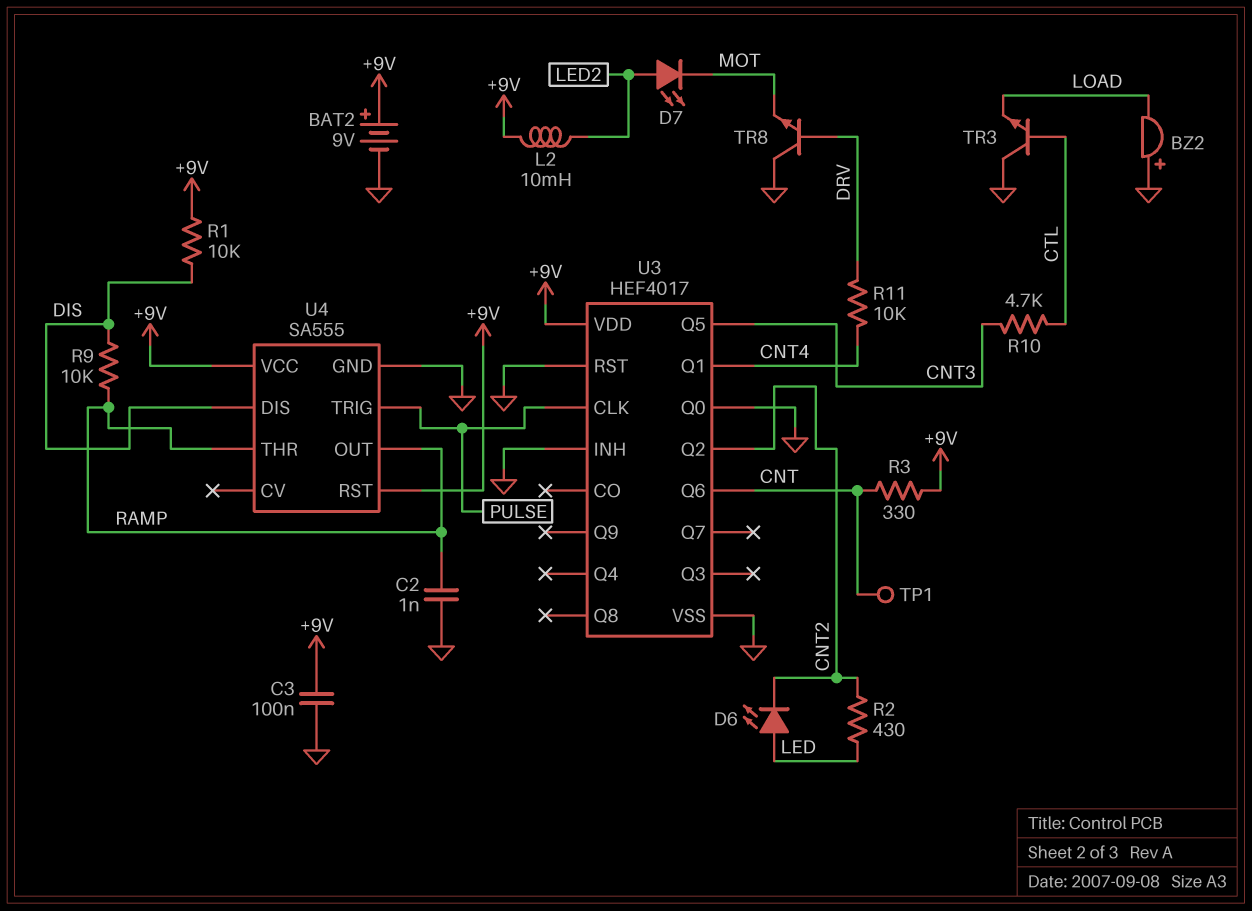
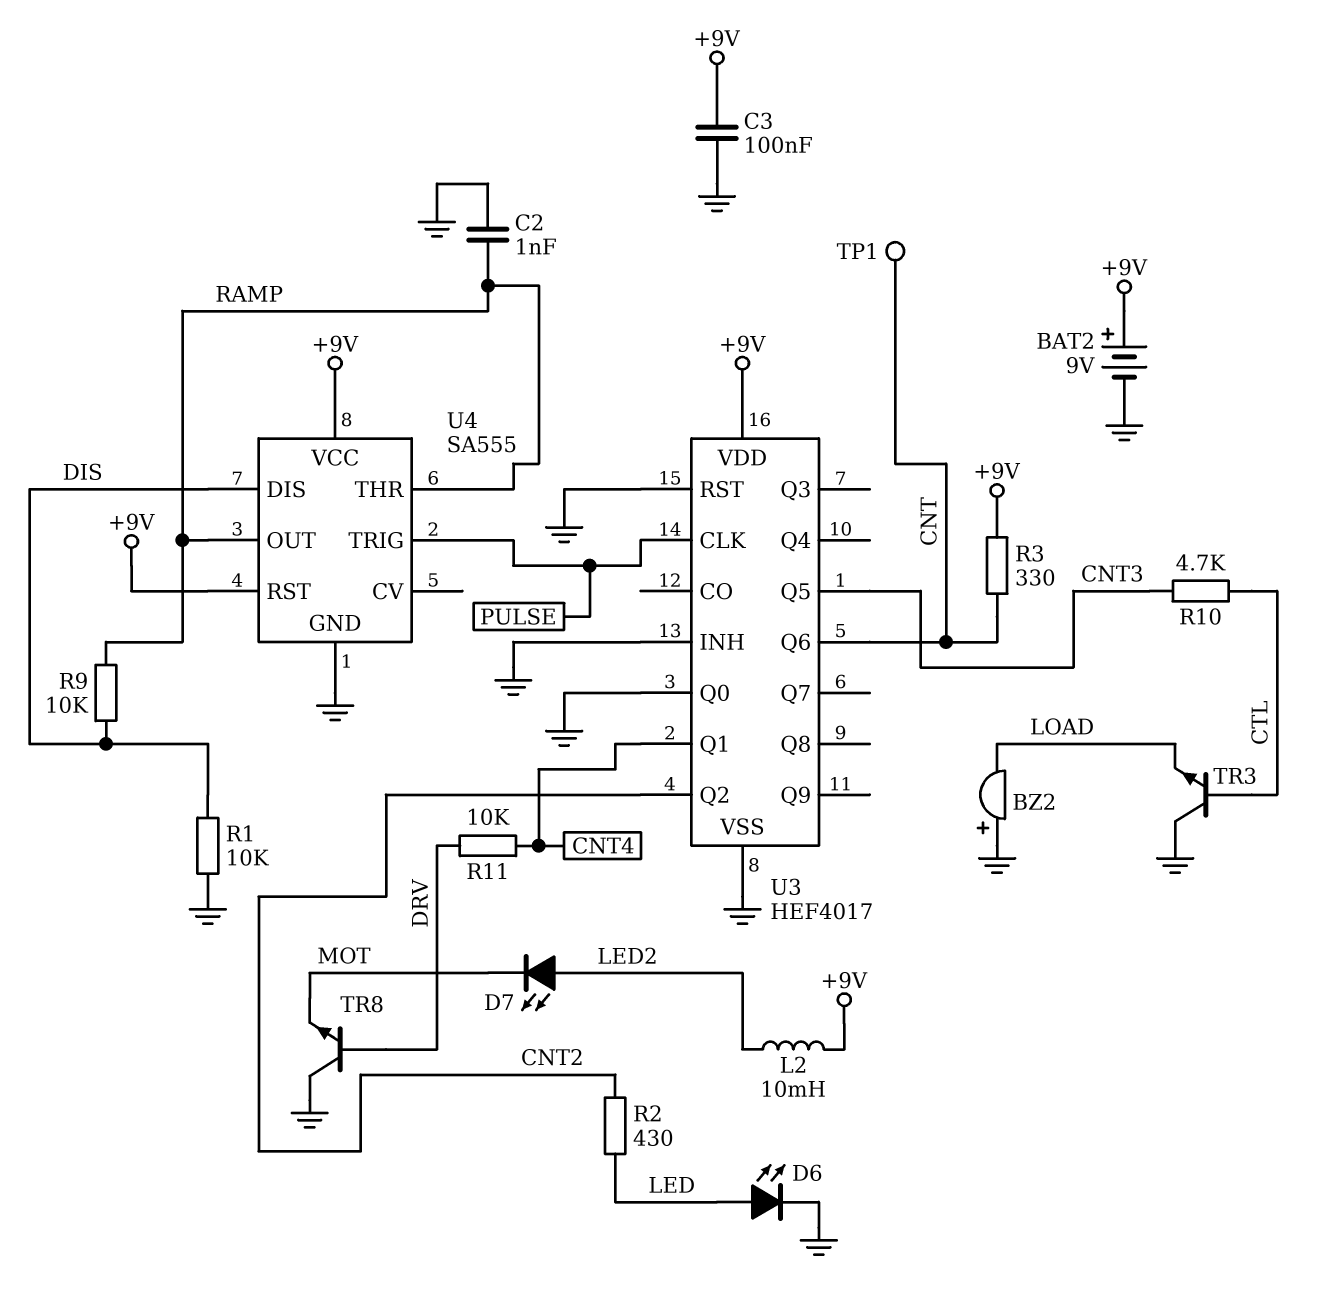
D6: LED (A LED, K CNT2) -> LED (A LED, K GND)
R1: 10k (+9V, DIS) -> 10k (DIS, GND)

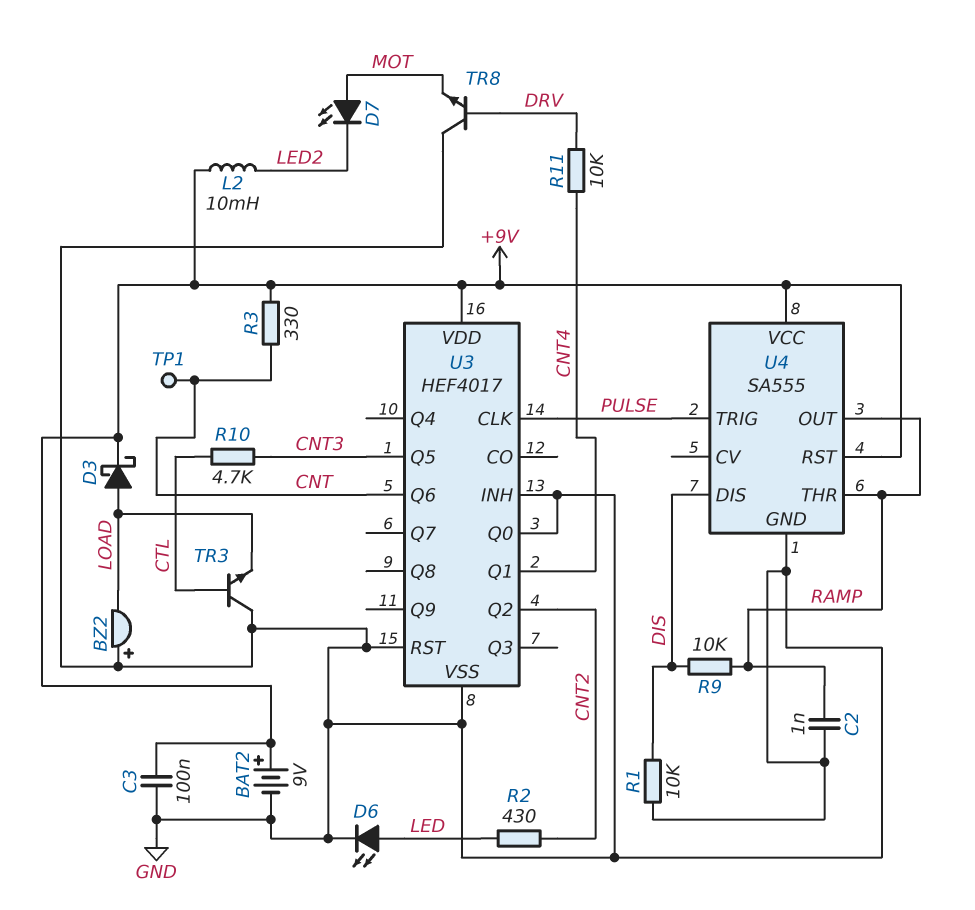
D3: none -> schottky (A LOAD, K +9V)
D7: LED (A LED2, K MOT) -> LED (A MOT, K LED2)

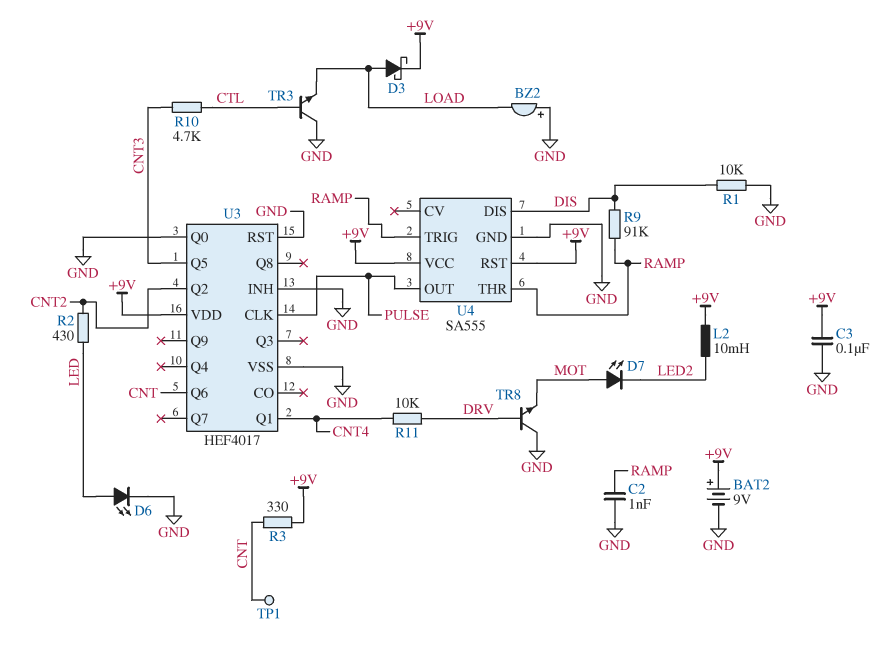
R9: 10k (DIS, RAMP) -> 91k (DIS, RAMP)
U4 pin OUT: RAMP -> PULSE
U4 pin TRIG: PULSE -> RAMP

